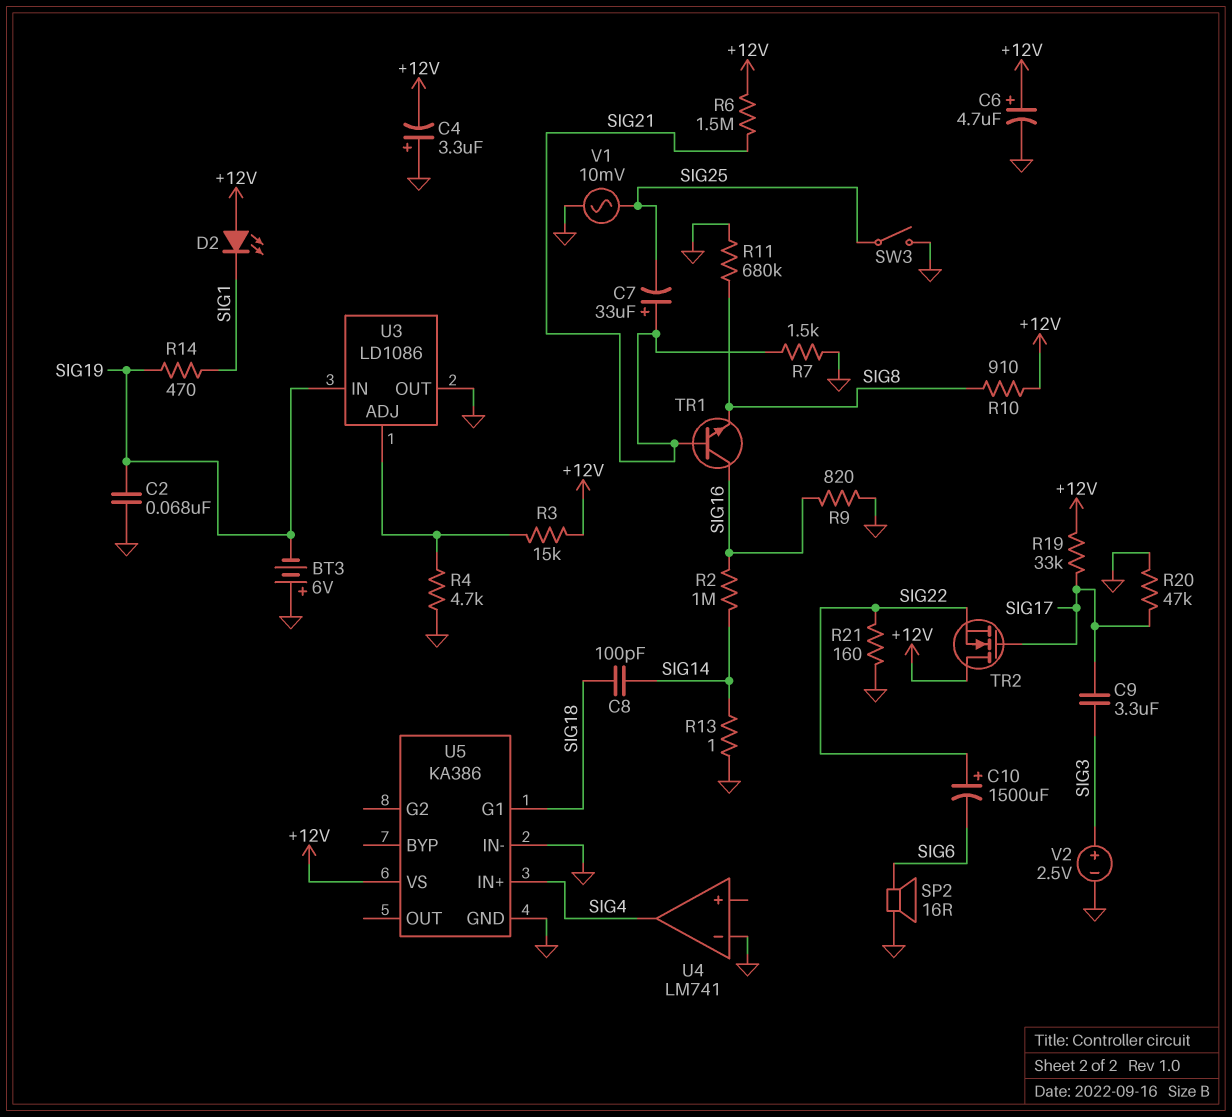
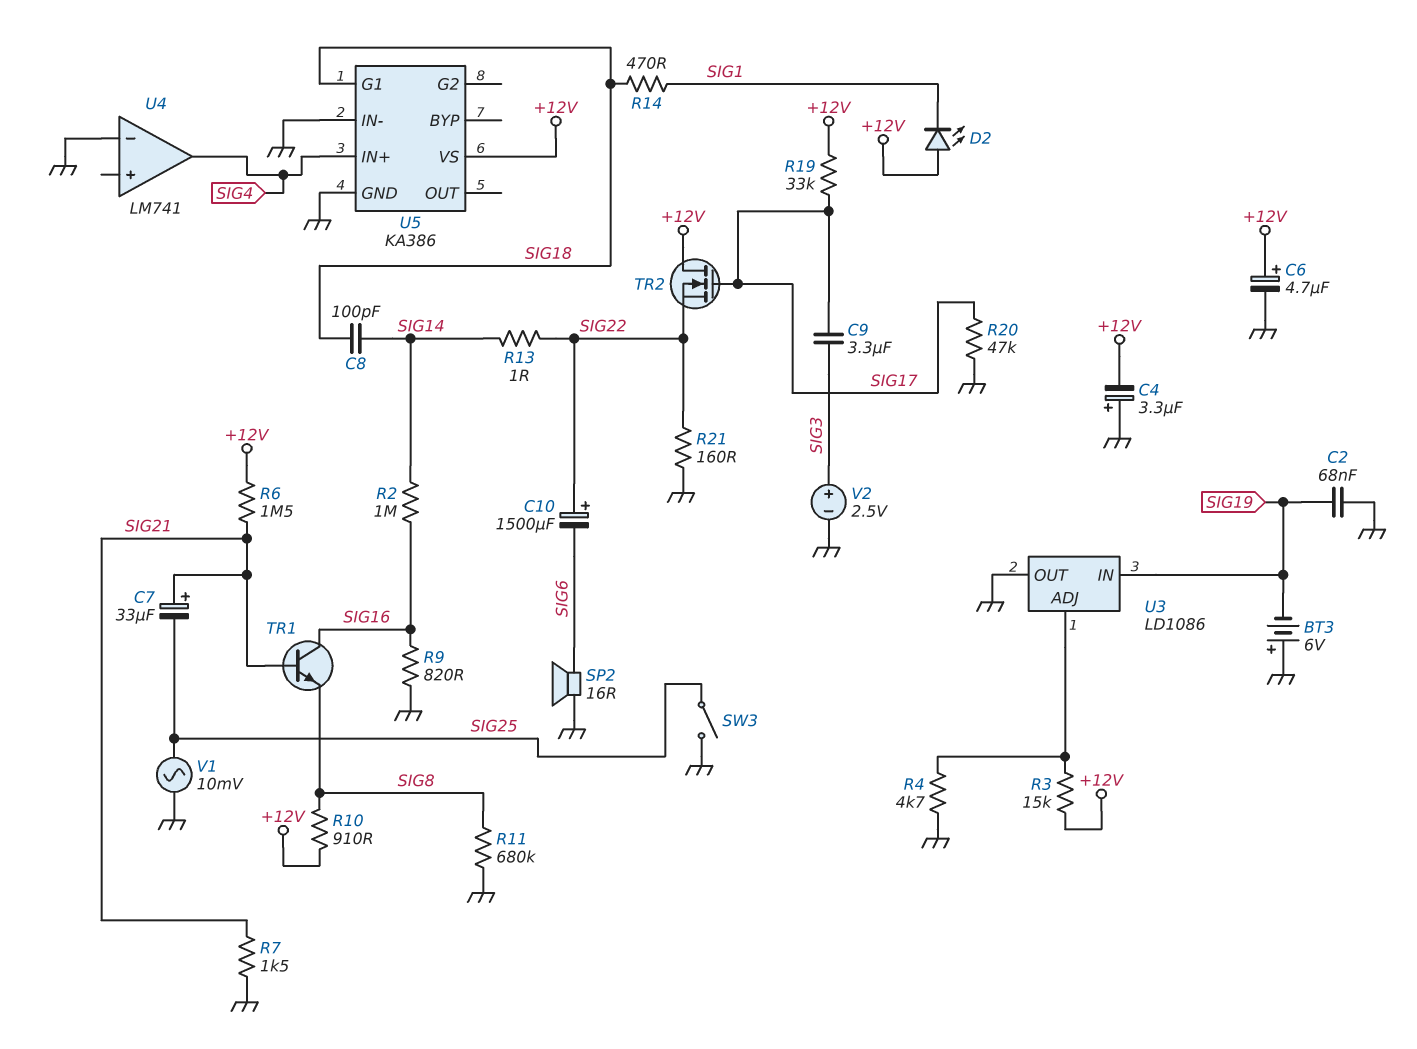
R13: 1 (GND, SIG14) -> 1 (SIG14, SIG22)
R14: 470 (SIG1, SIG19) -> 470 (SIG1, SIG18)

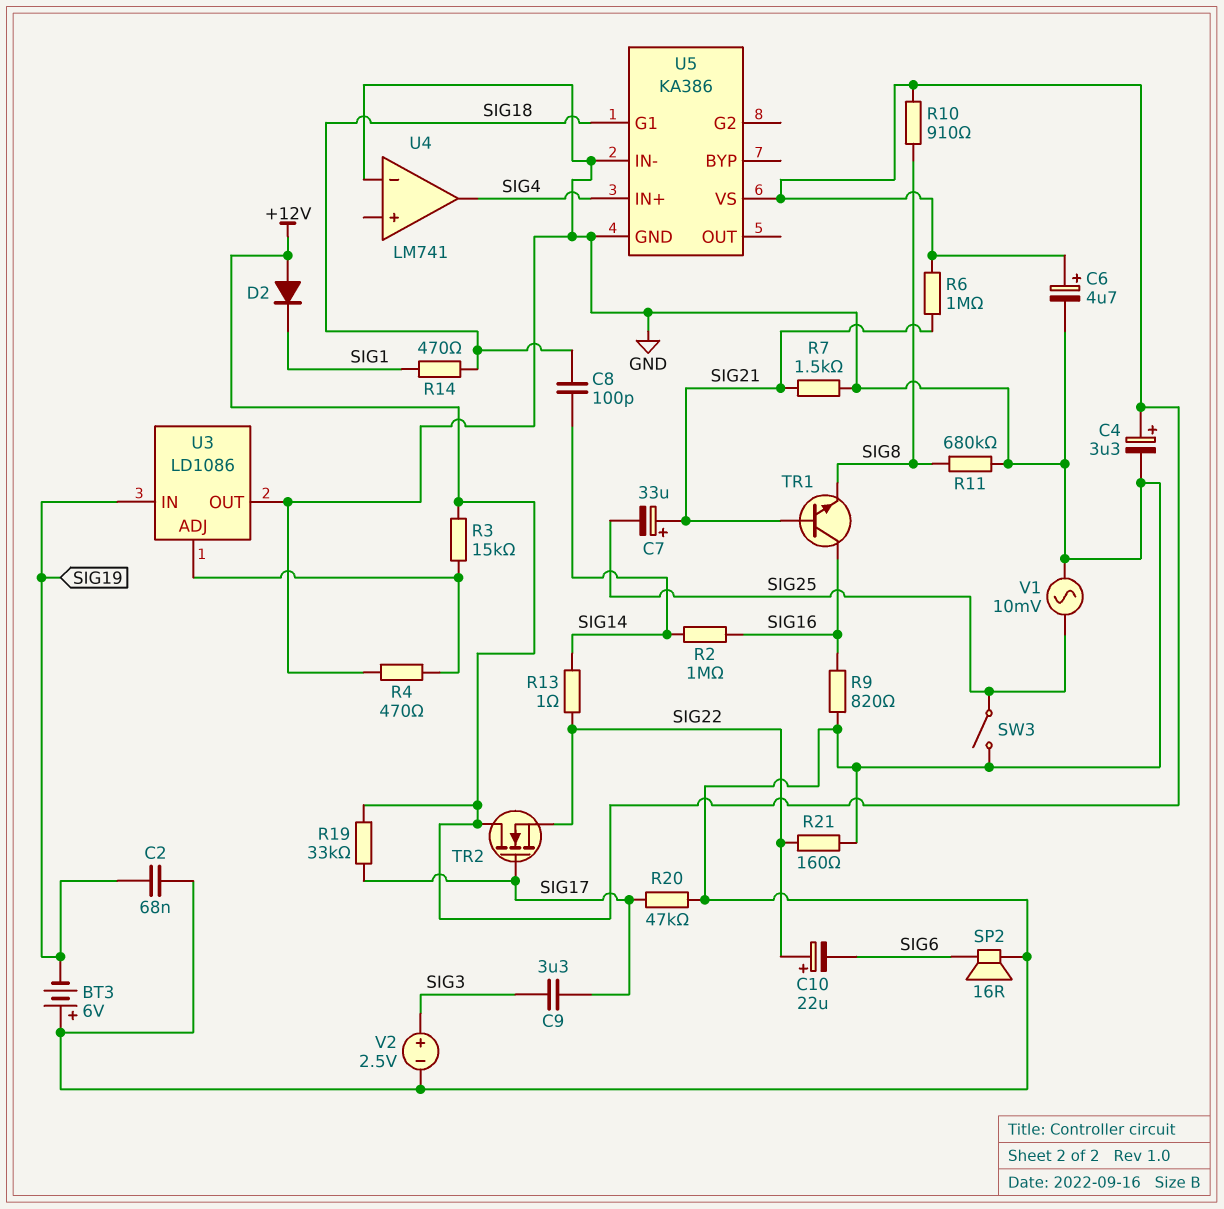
C4: 3.3uF (plus GND, minus +12V) -> 3.3uF (plus +12V, minus GND)
C10: 1500uF (plus SIG22, minus SIG6) -> 22uF (plus SIG22, minus SIG6)
D2: LED (A +12V, K SIG1) -> diode (A +12V, K SIG1)
R4: 4.7k (GND, U3/ADJ) -> 470 (GND, U3/ADJ)
R6: 1.5M (+12V, SIG21) -> 1M (+12V, SIG21)

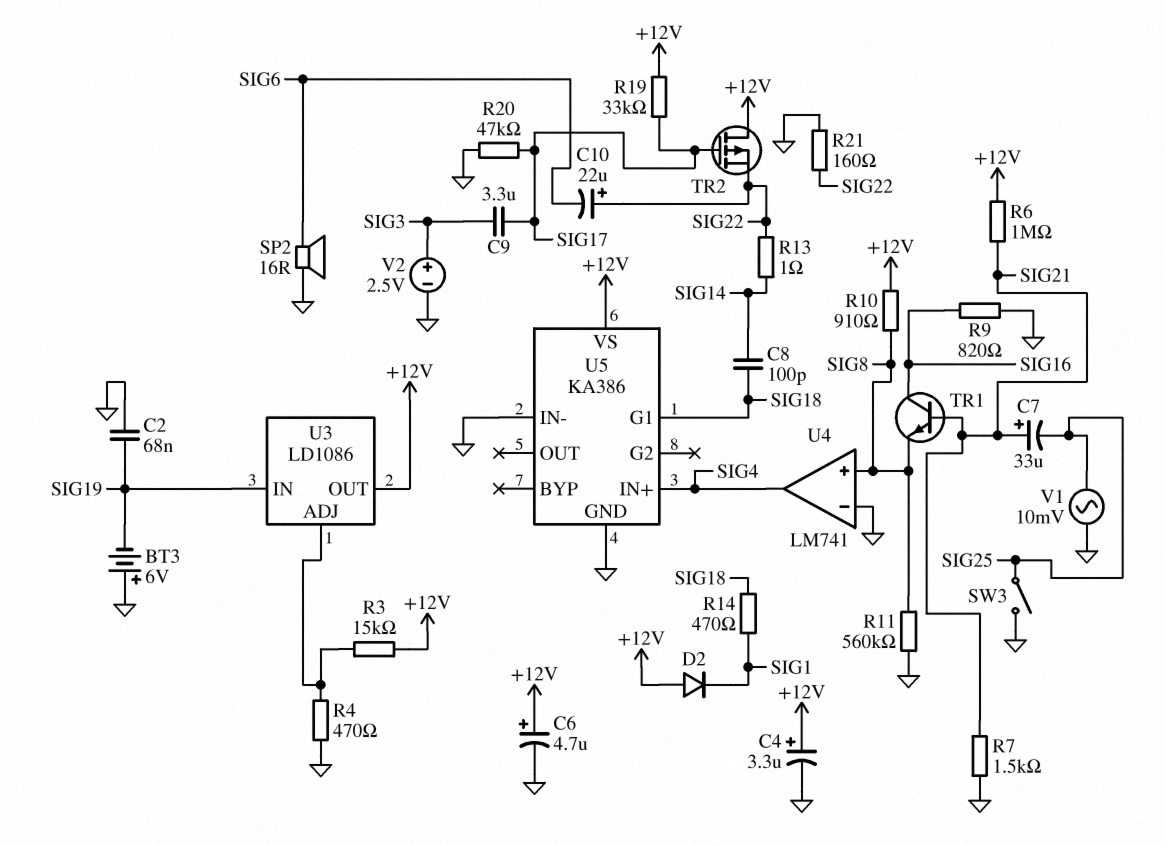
R2: 1M (SIG14, SIG16) -> none
R11: 680k (GND, SIG8) -> 560k (GND, SIG8)
TR2: NMOS (G SIG17, D +12V, S SIG22) -> PMOS (G SIG17, D +12V, S SIG22)
U3 pin OUT: GND -> +12V
U4 pin in+: none -> SIG8

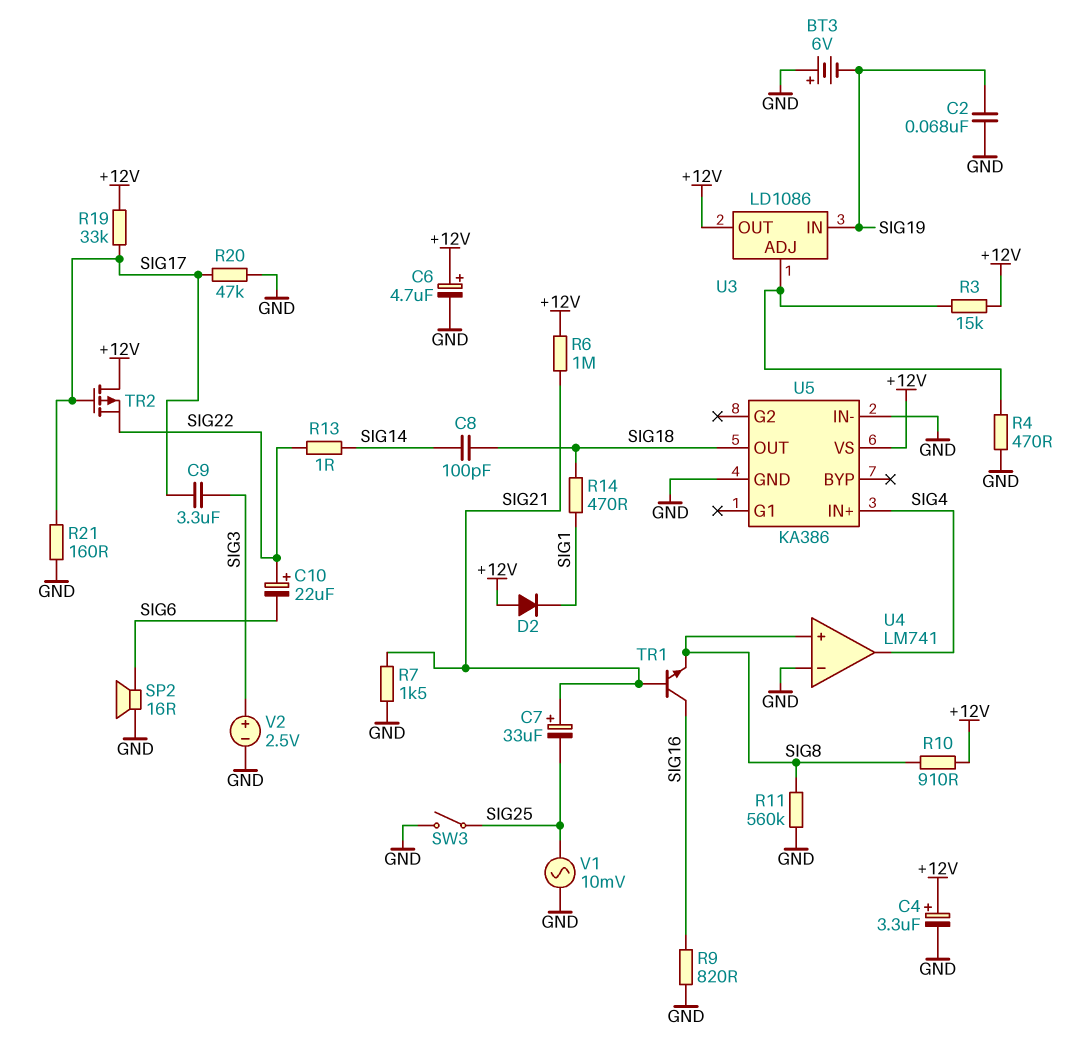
R21: 160 (GND, SIG22) -> 160 (GND, SIG17)
U5 pin G1: SIG18 -> none
U5 pin OUT: none -> SIG18

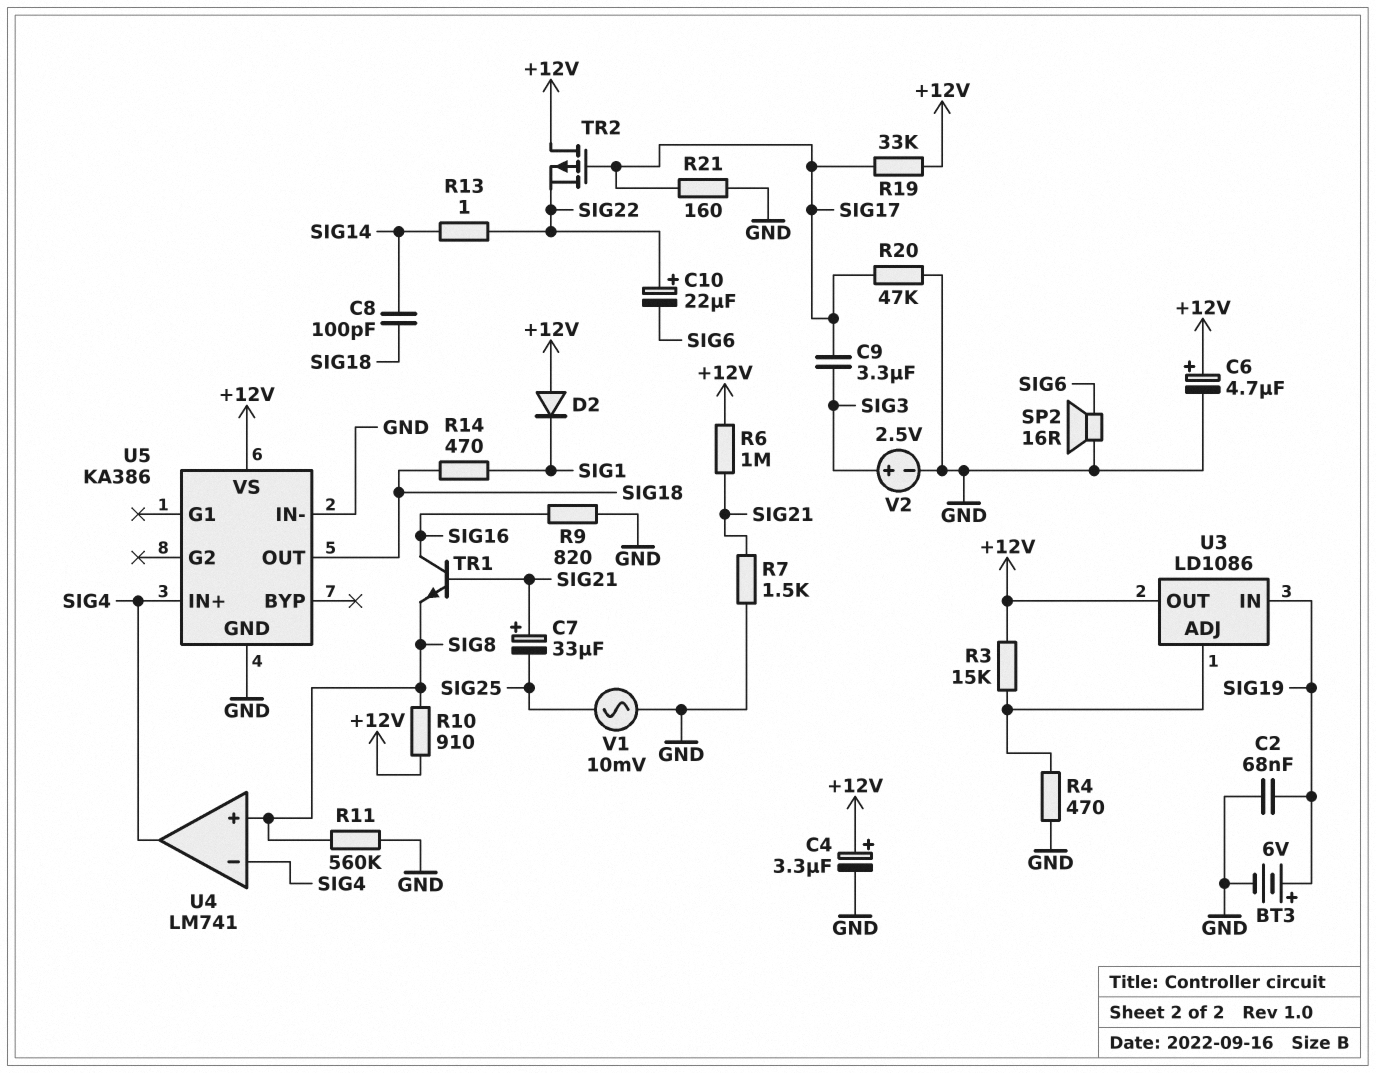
BT3: 6V (plus GND, minus SIG19) -> 6V (plus SIG19, minus GND)
SW3: switch (GND, SIG25) -> none
U4 pin in-: GND -> SIG4

